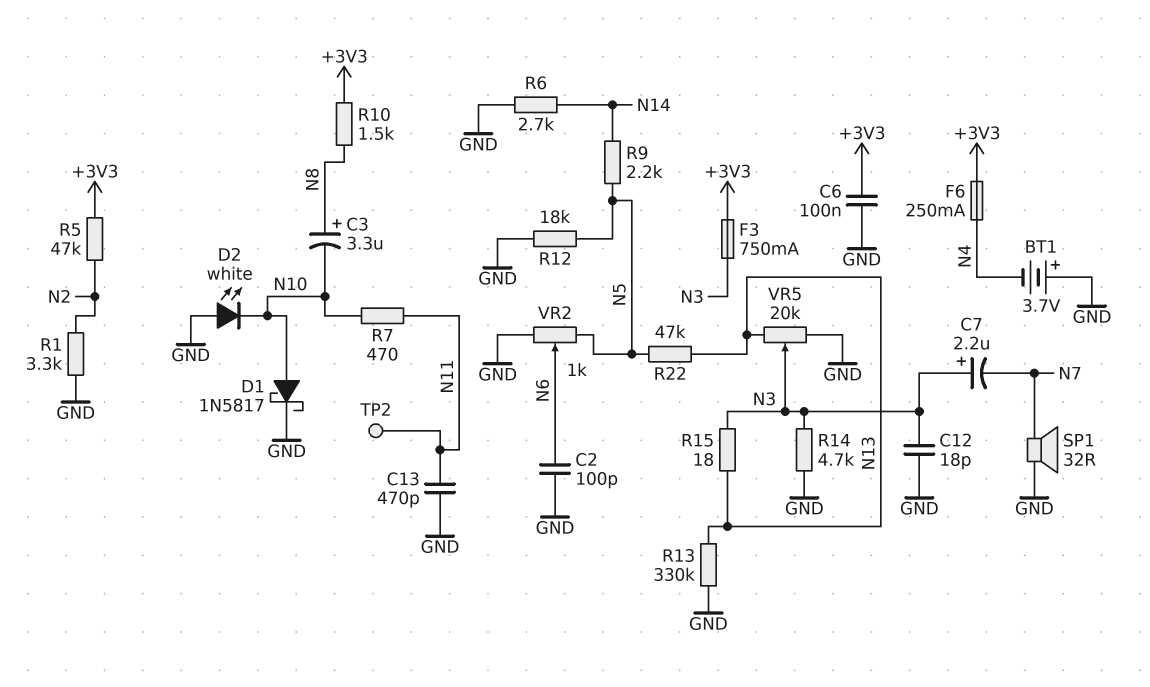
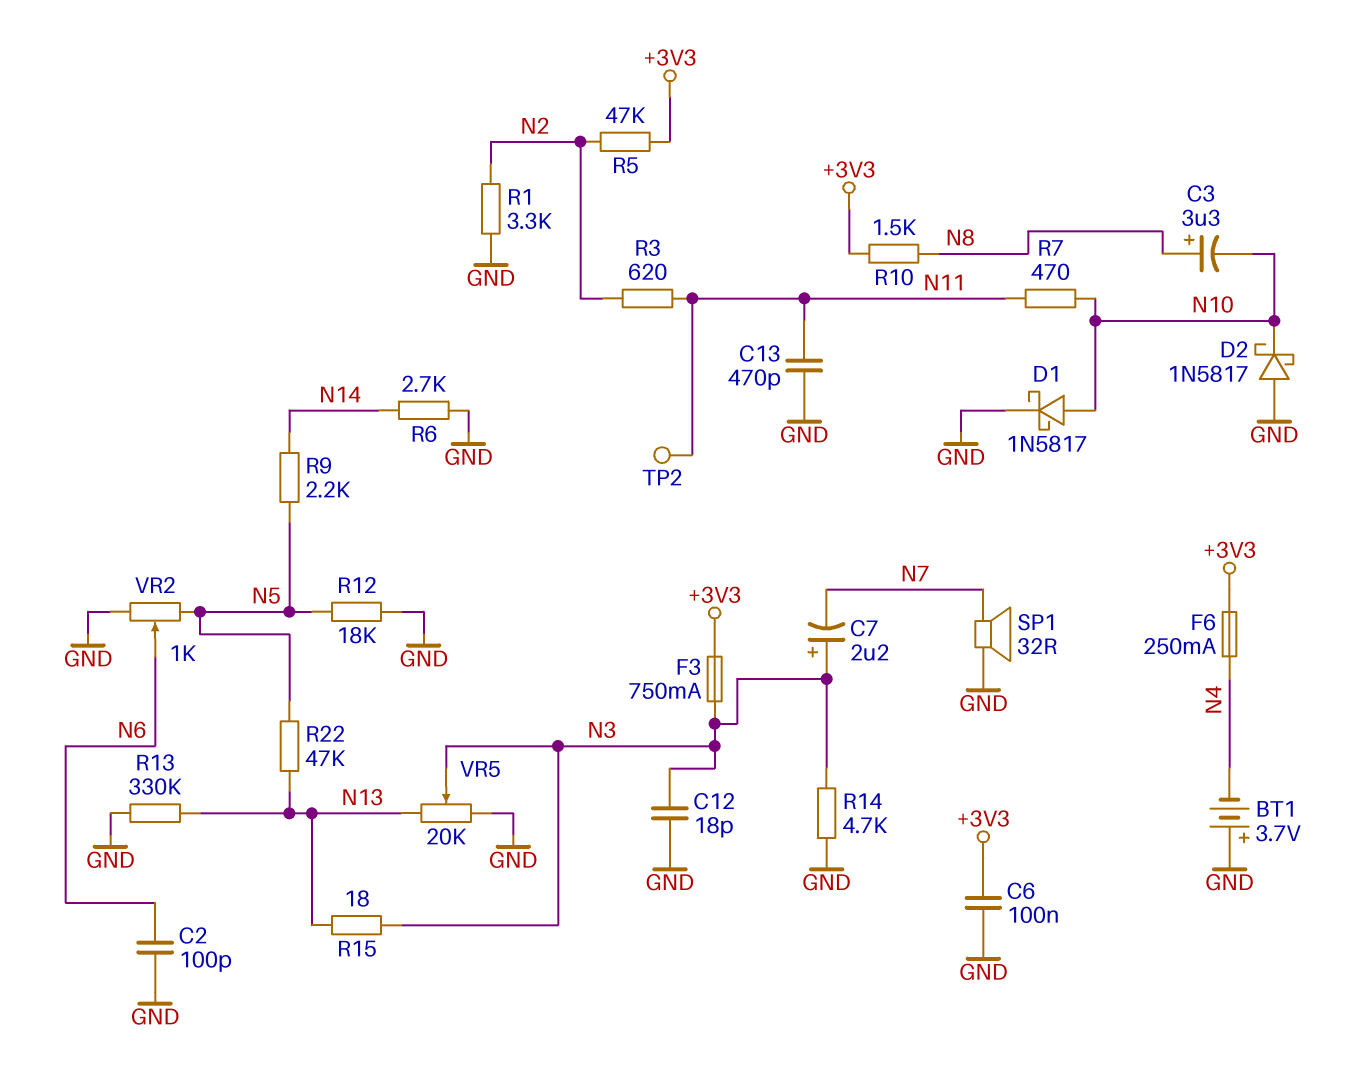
D2: LED white (A GND, K N10) -> schottky 1N5817 (A GND, K N10)
R3: none -> 620 (N2, N11)

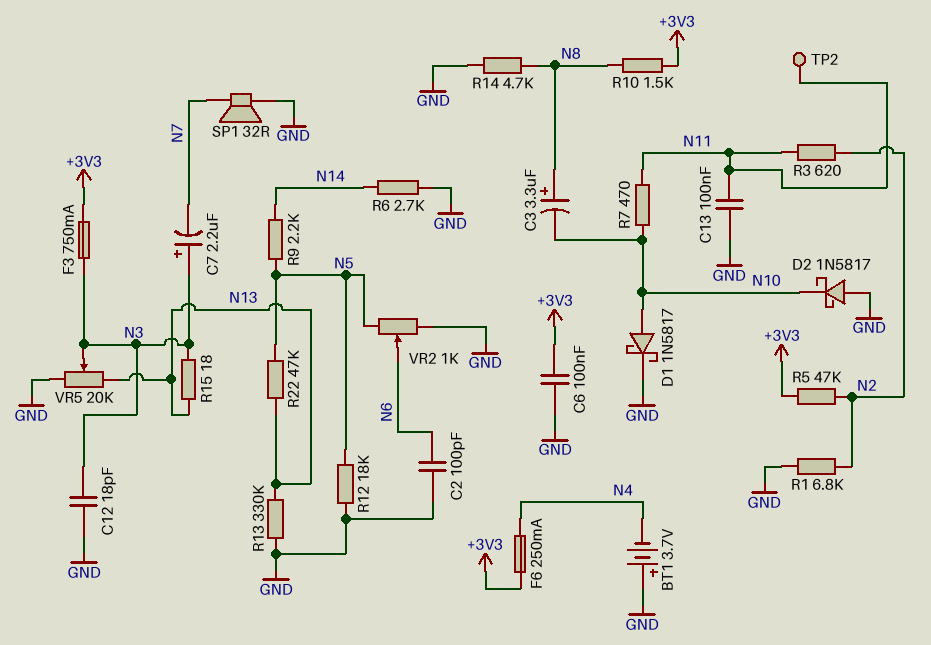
C13: 470pF (GND, N11) -> 100nF (GND, N11)
R1: 3.3k (GND, N2) -> 6.8k (GND, N2)
R14: 4.7k (GND, N3) -> 4.7k (GND, N8)

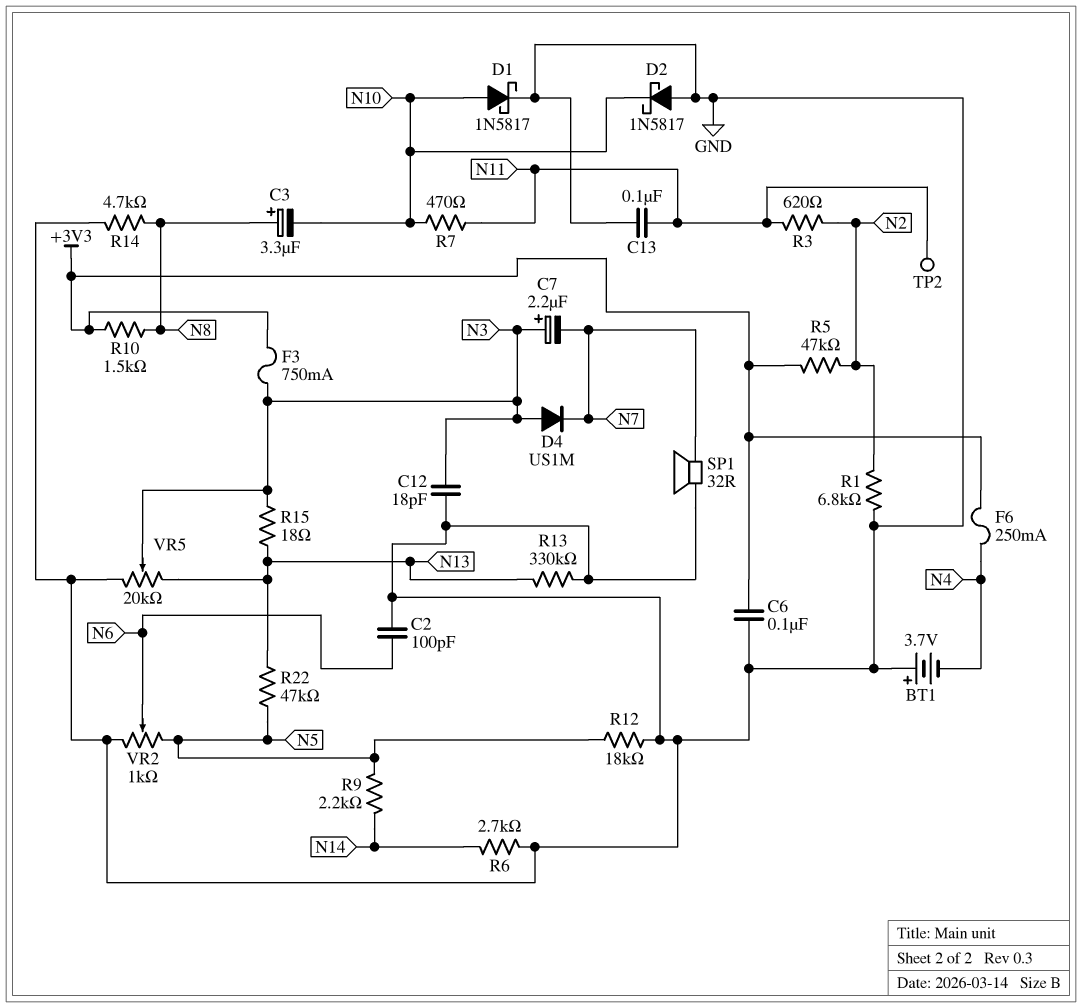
D4: none -> diode US1M (A N3, K N7)

